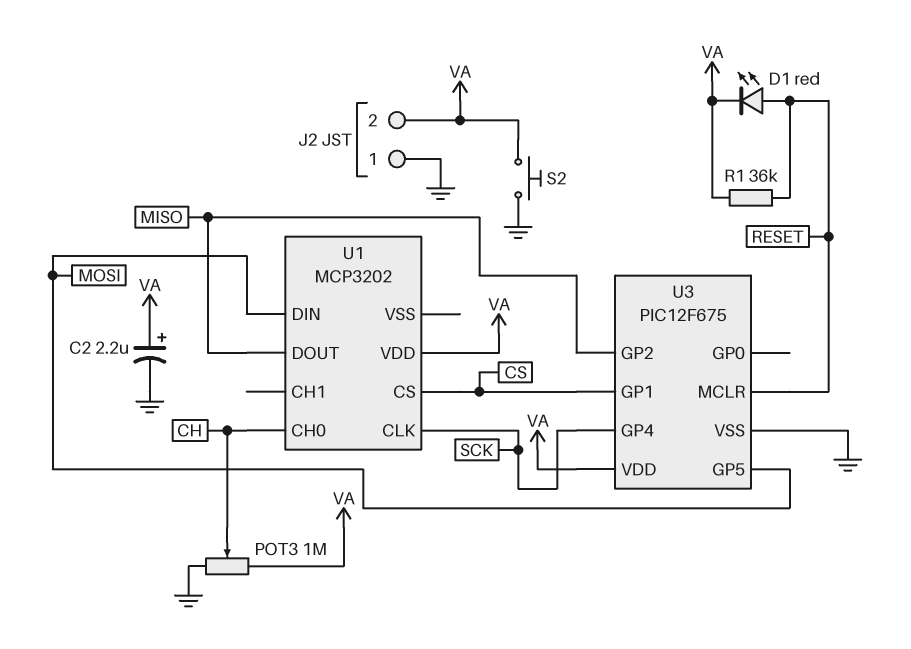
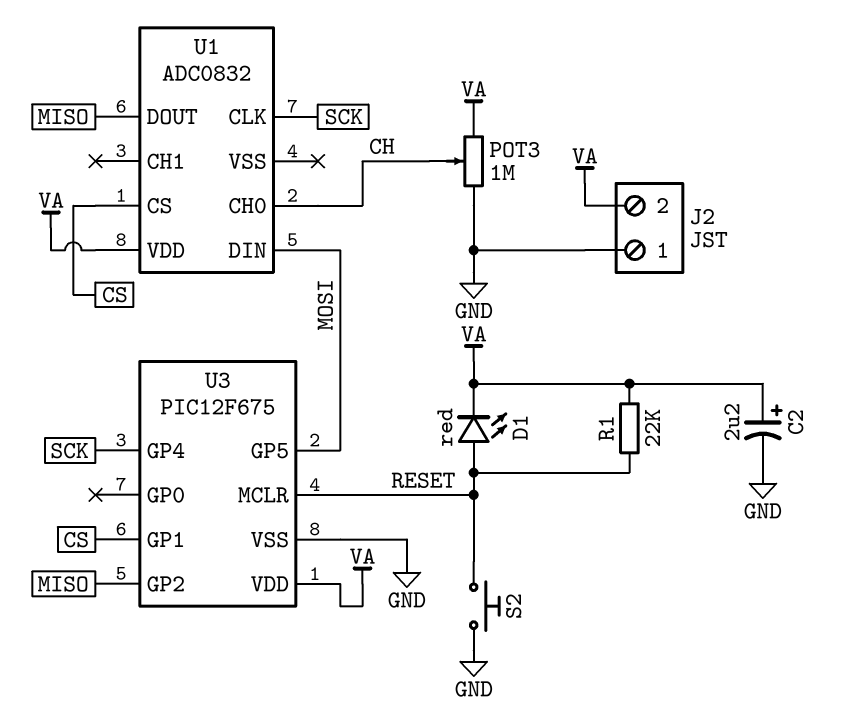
R1: 36k (RESET, VA) -> 22k (RESET, VA)
S2: button (GND, VA) -> button (GND, RESET)
U1: MCP3202 -> ADC0832

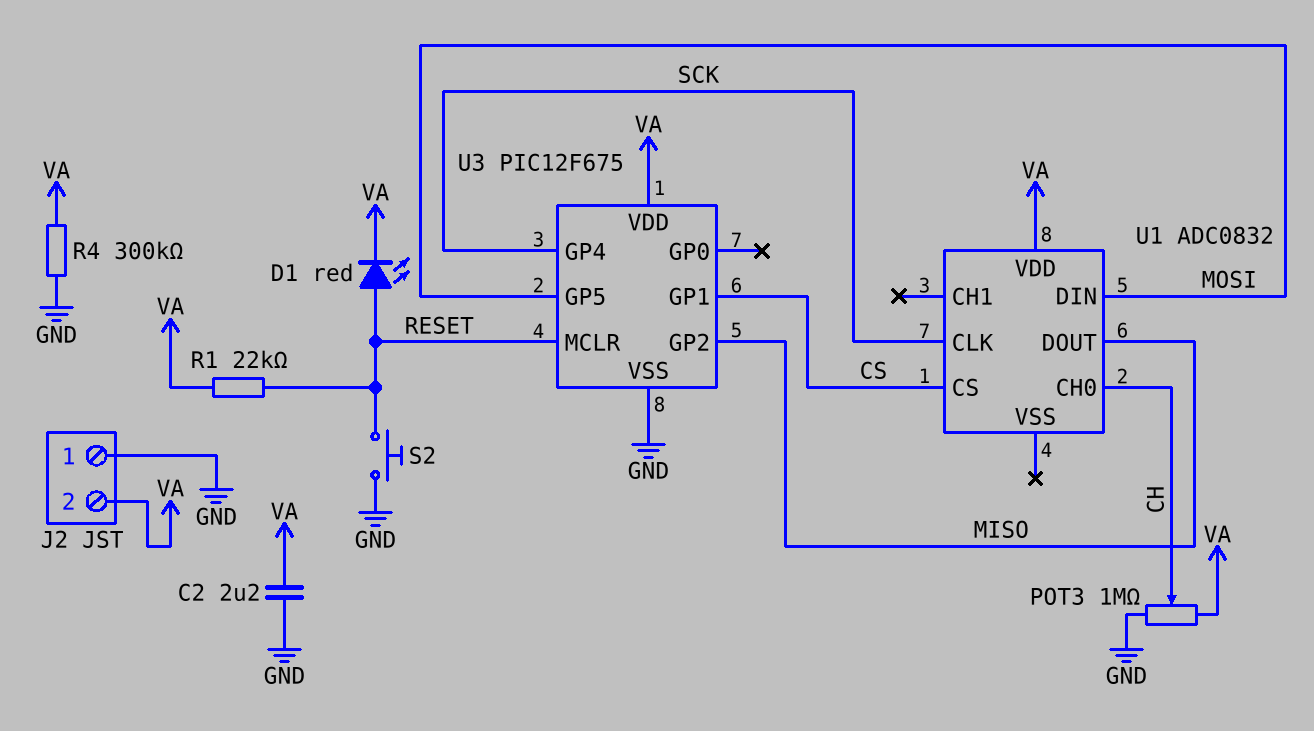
C2: 2.2uF (plus VA, minus GND) -> 2.2uF (GND, VA)
R4: none -> 300k (GND, VA)

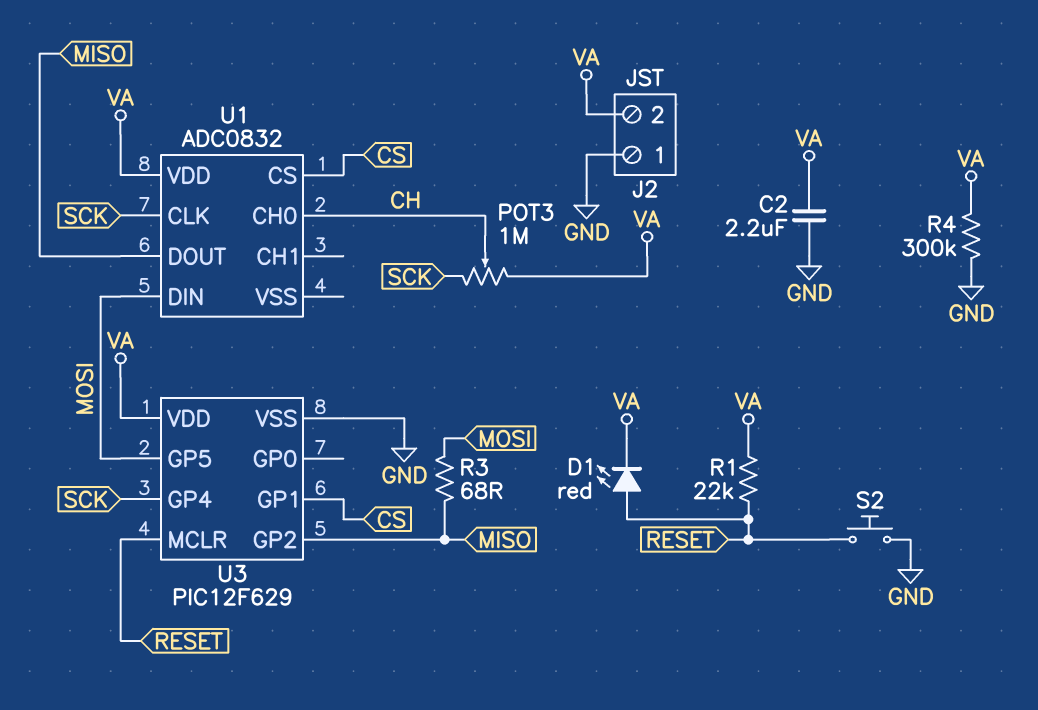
POT3: 1M (GND, VA, wiper CH) -> 1M (SCK, VA, wiper CH)
R3: none -> 68 (MISO, MOSI)
U3: PIC12F675 -> PIC12F629

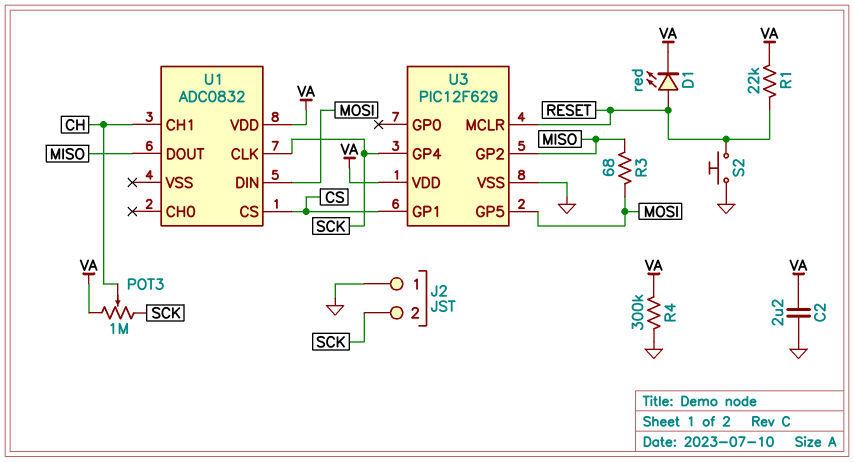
J2 pin 2: VA -> SCK
U1 pin CH0: CH -> none
U1 pin CH1: none -> CH

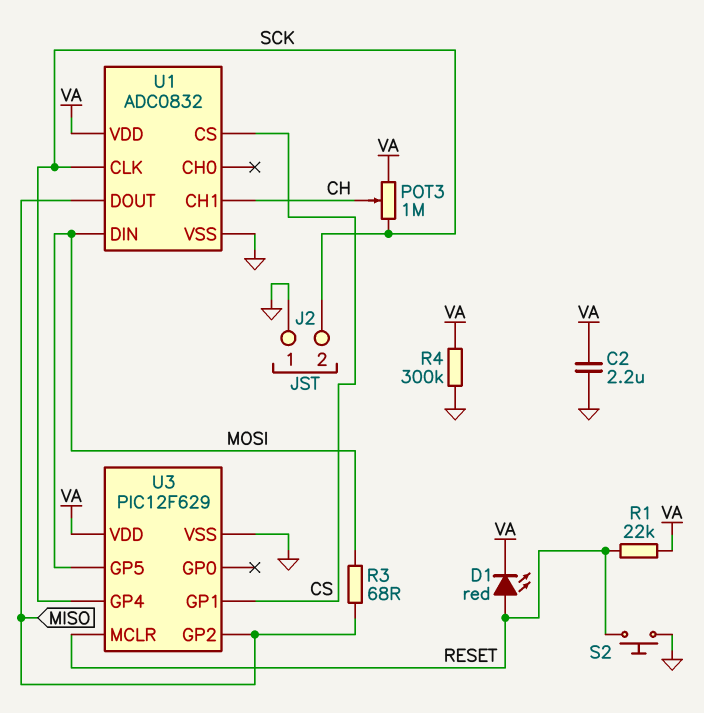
U1 pin VSS: none -> GND

